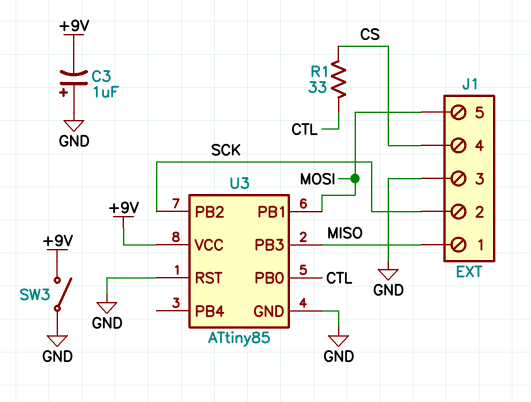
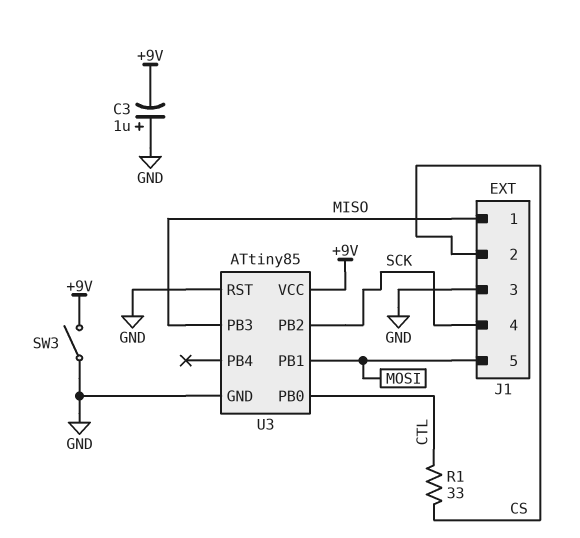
J1 pin 2: SCK -> CS
J1 pin 4: CS -> SCK

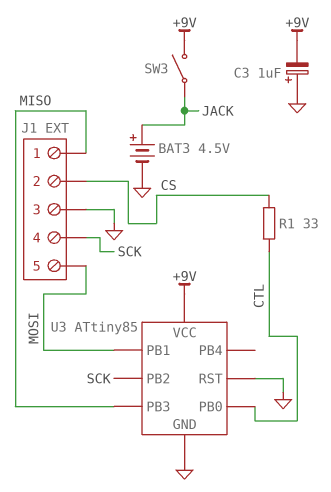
BAT3: none -> 4.5V (plus JACK, minus GND)
SW3: switch (+9V, GND) -> switch (+9V, JACK)

